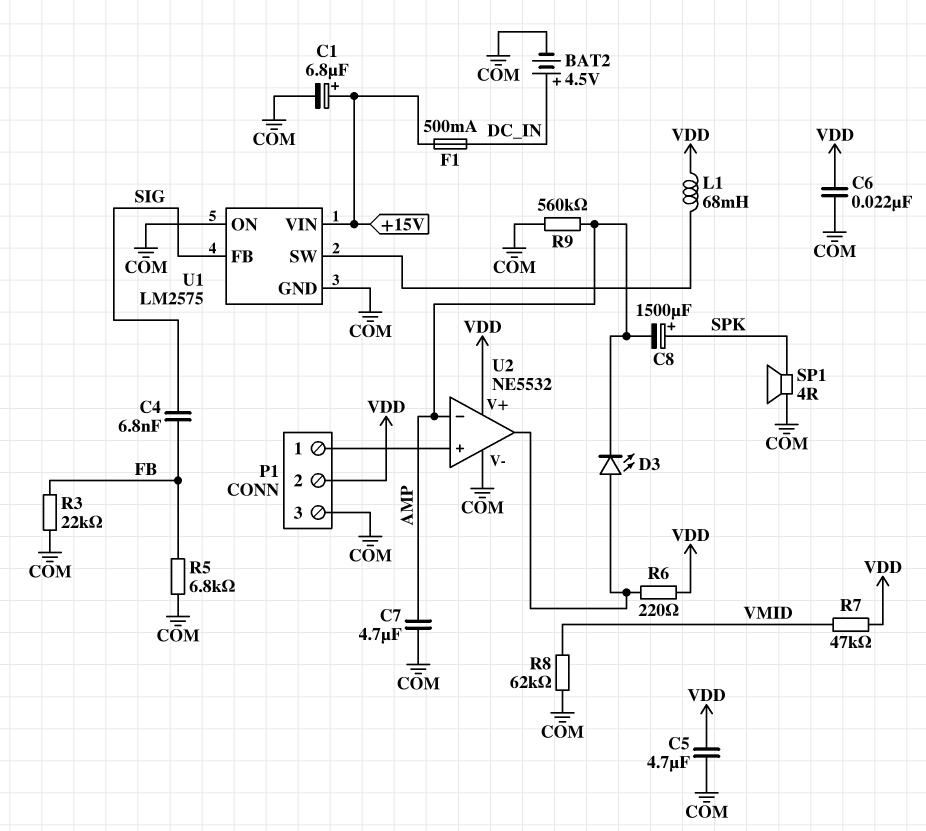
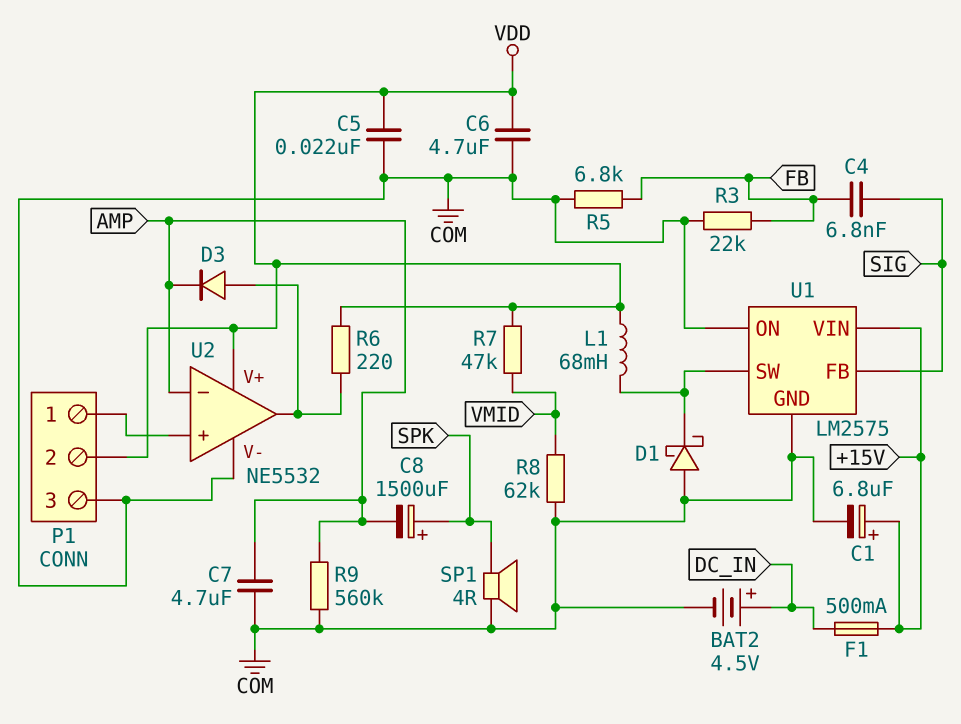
C5: 4.7uF (COM, VDD) -> 22nF (COM, VDD)
C6: 22nF (COM, VDD) -> 4.7uF (COM, VDD)
D1: none -> schottky (A COM, K U1/SW)
D3: LED (A U2/out, K AMP) -> diode (A U2/out, K AMP)

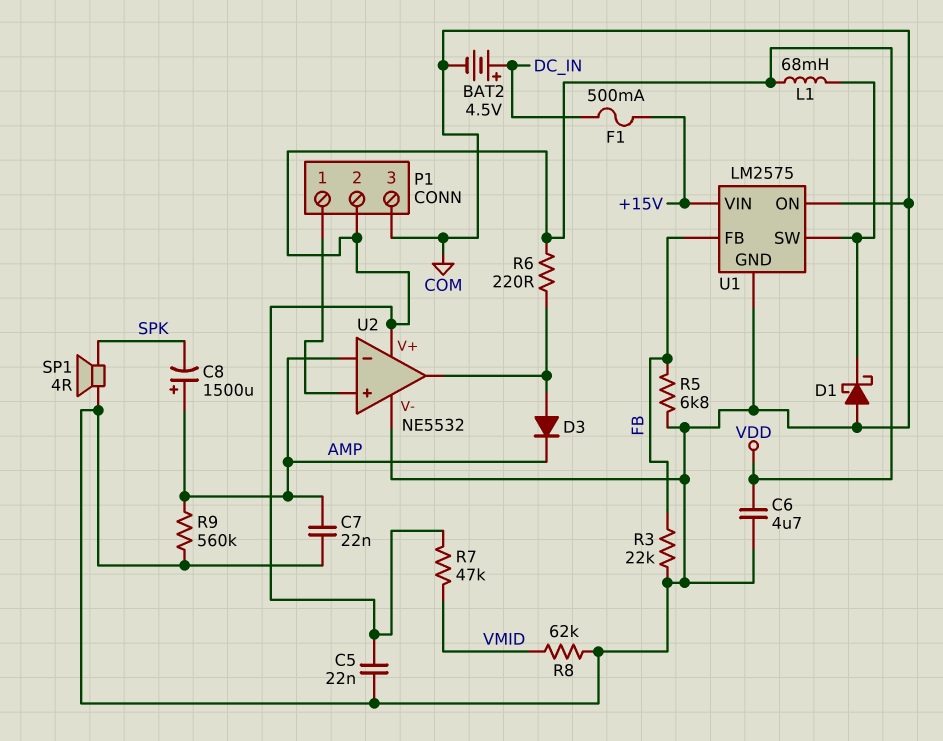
C1: 6.8uF (plus +15V, minus COM) -> none
C4: 6.8nF (FB, SIG) -> none
C7: 4.7uF (AMP, COM) -> 22nF (AMP, COM)
C8: 1500uF (plus SPK, minus AMP) -> 1500uF (plus AMP, minus SPK)
U1 pin FB: SIG -> FB

